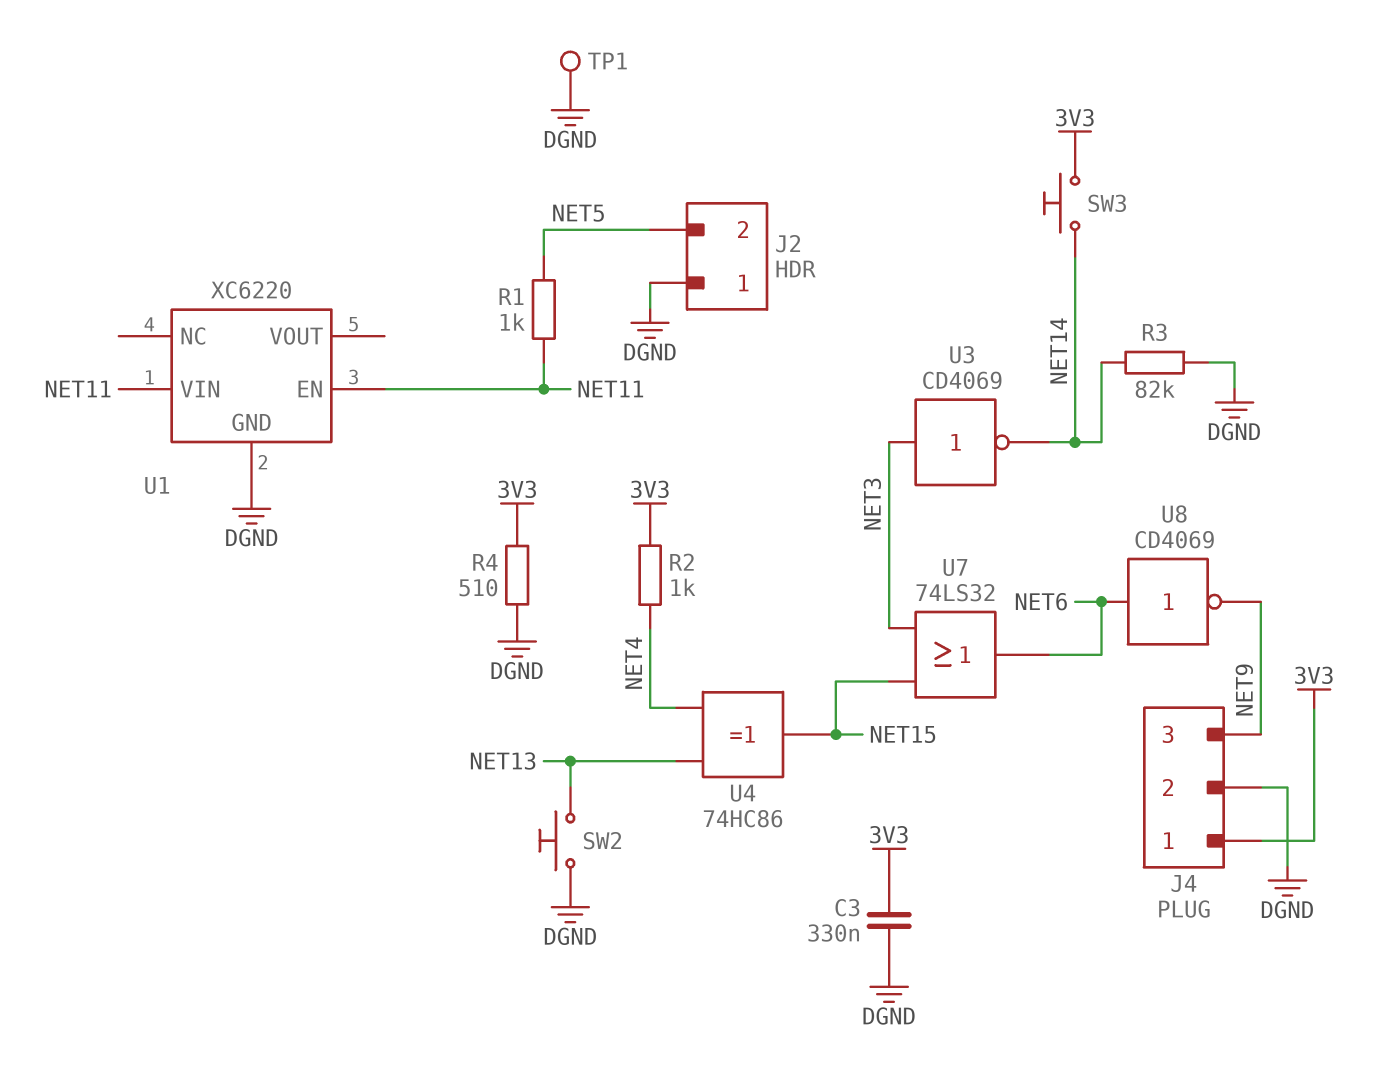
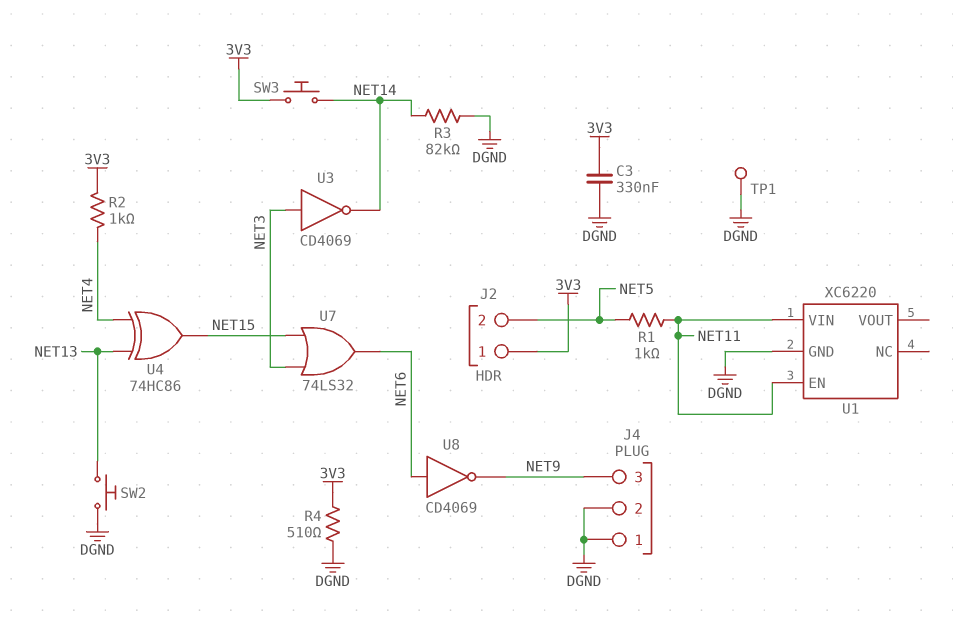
J2 pin 1: DGND -> 3V3
J4 pin 1: 3V3 -> DGND

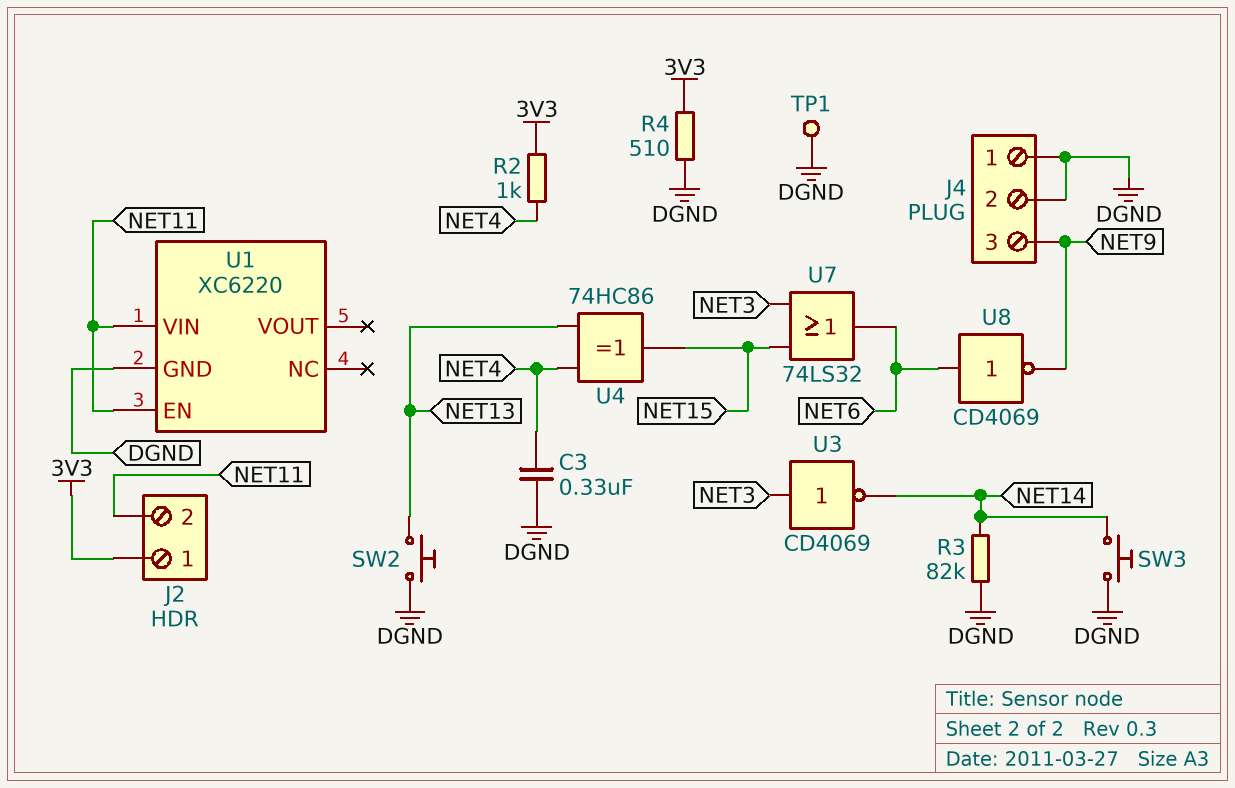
C3: 330nF (3V3, DGND) -> 330nF (DGND, NET4)
J2 pin 2: NET5 -> NET11
R1: 1k (NET5, NET11) -> none
SW3: button (3V3, NET14) -> button (DGND, NET14)

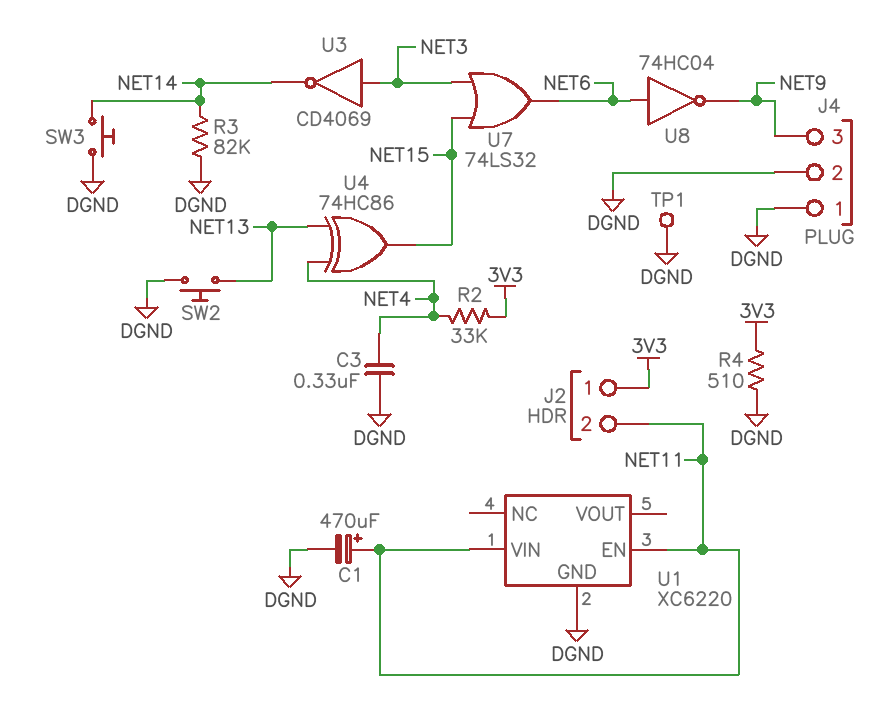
C1: none -> 470uF (plus NET11, minus DGND)
R2: 1k (3V3, NET4) -> 33k (3V3, NET4)
U8: NOT CD4069 (in NET6, out NET9) -> NOT 74HC04 (in NET6, out NET9)

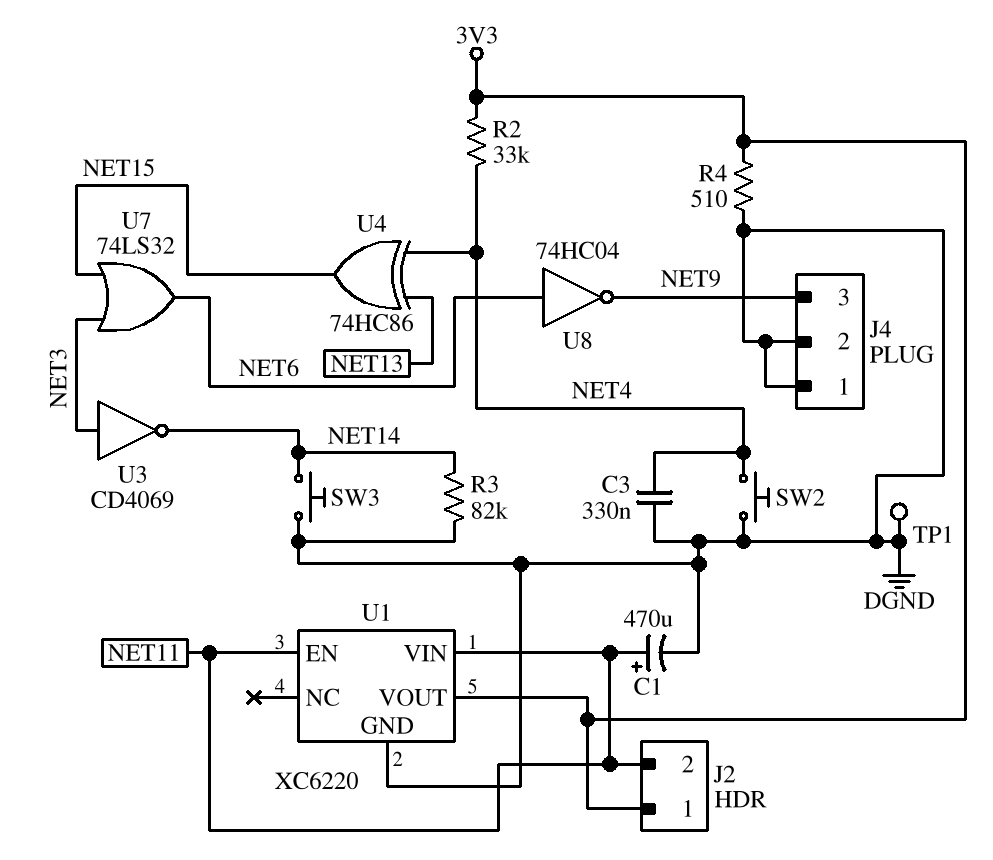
SW2: button (DGND, NET13) -> button (DGND, NET4)
U1 pin VOUT: none -> 3V3

